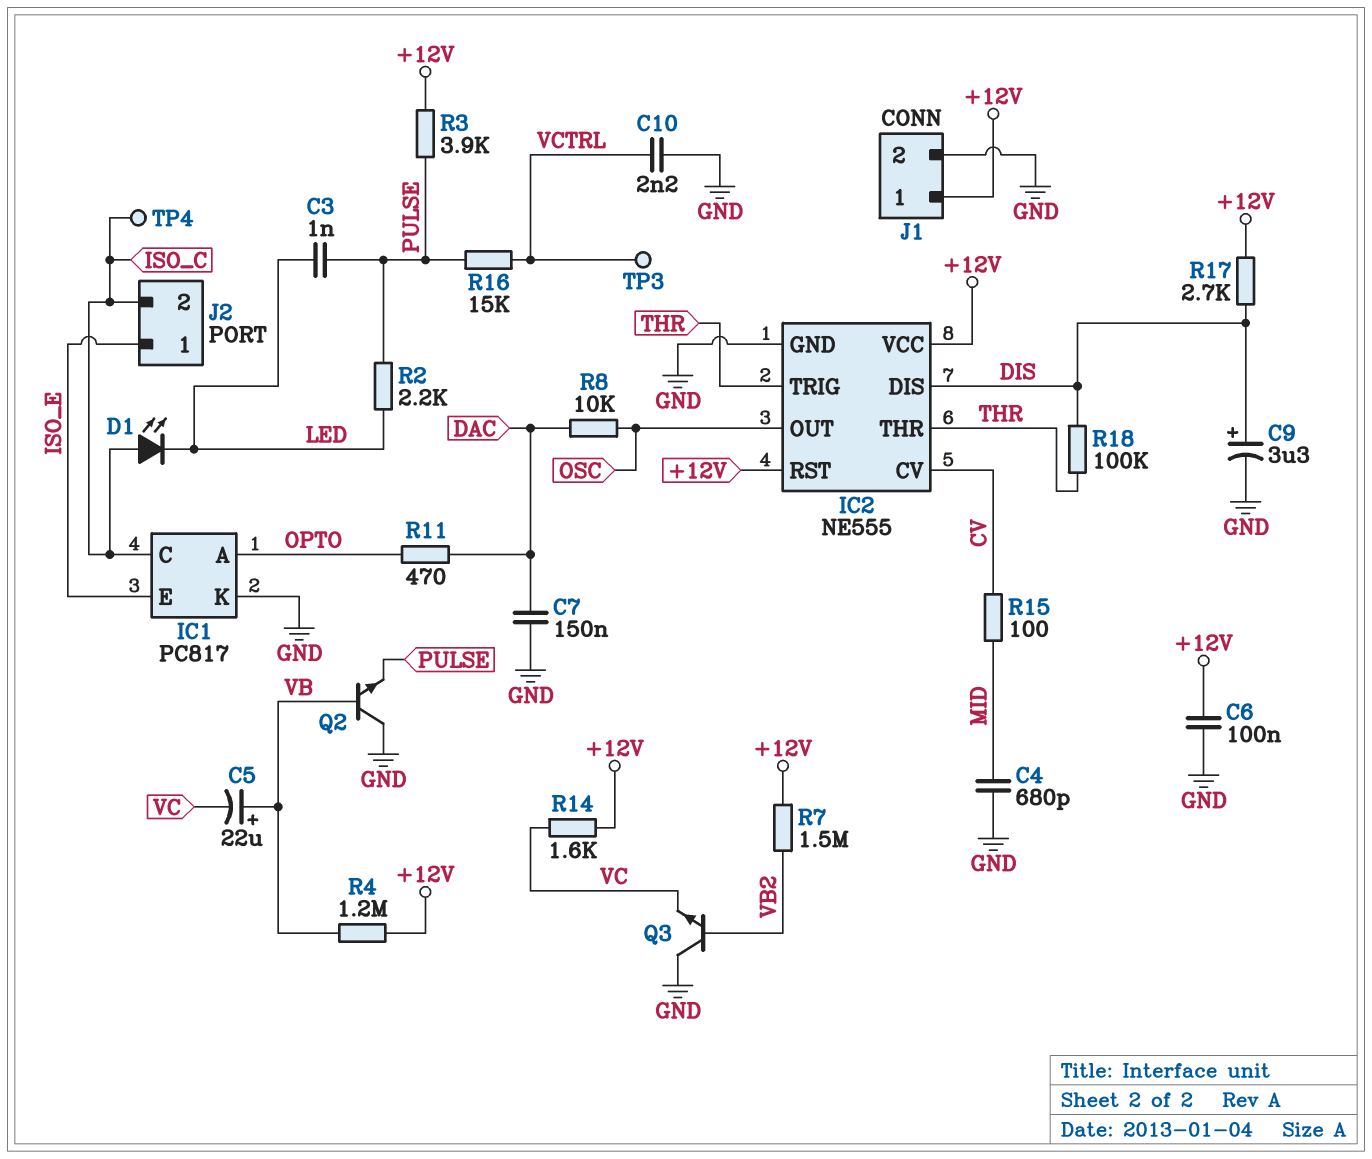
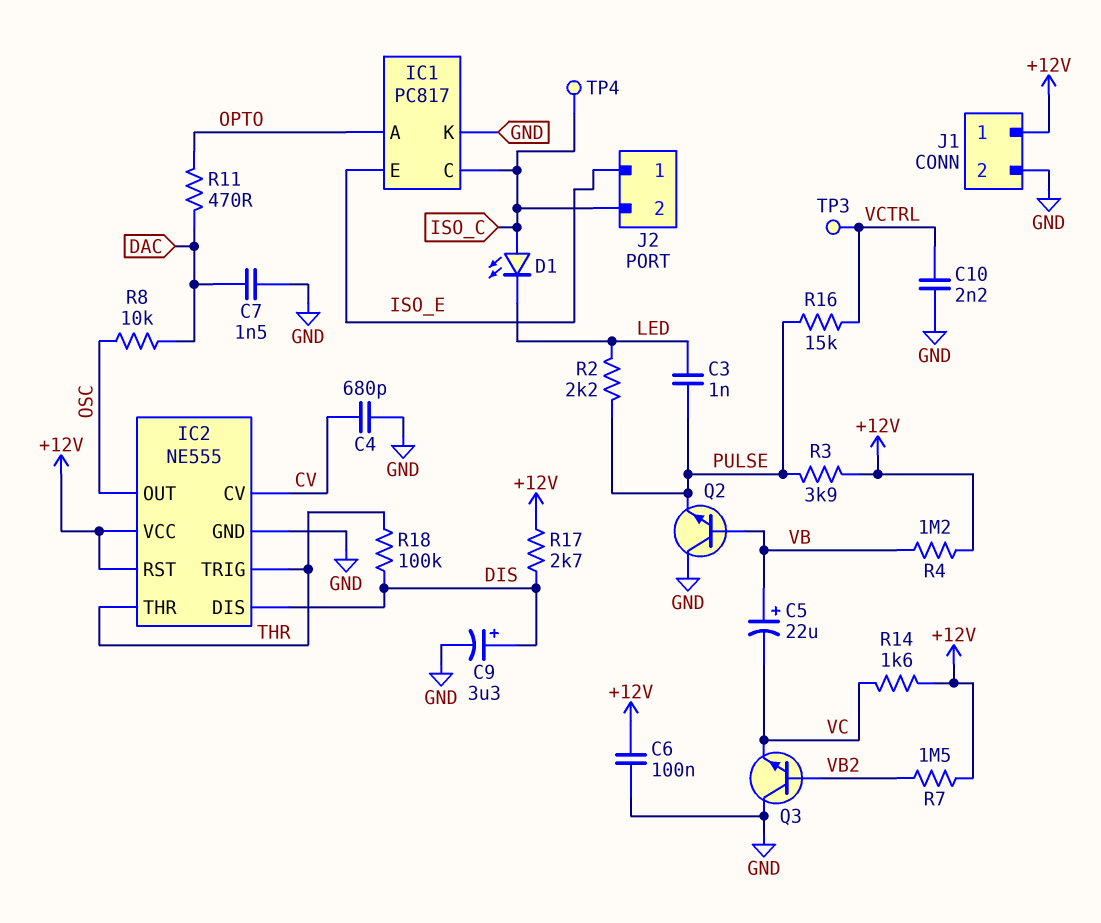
C4: 680pF (GND, MID) -> 680pF (CV, GND)
C7: 150nF (DAC, GND) -> 1.5nF (DAC, GND)
R15: 100 (CV, MID) -> none

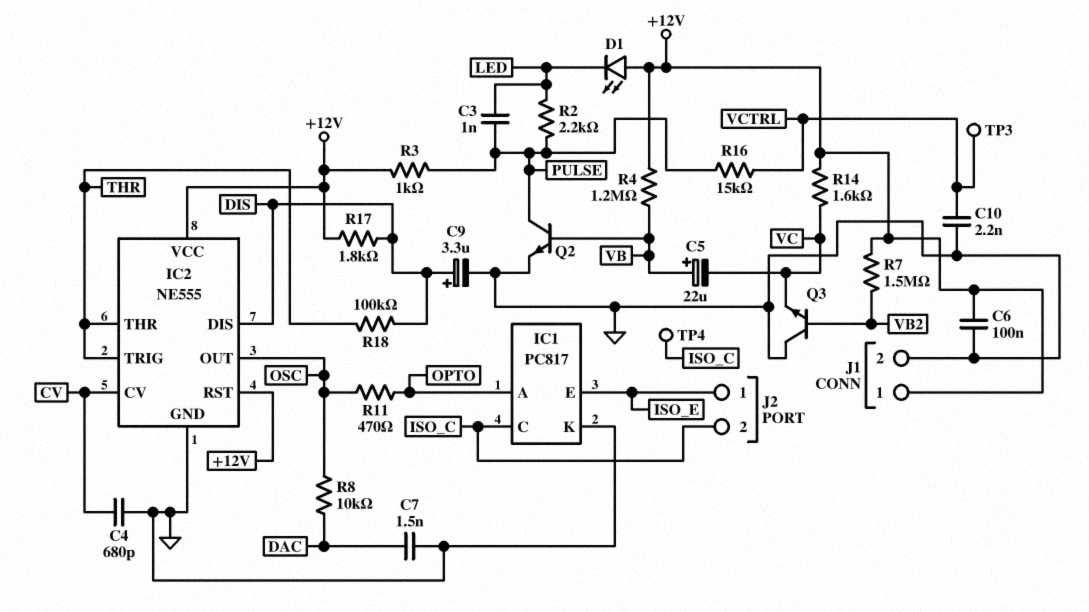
D1: LED (A ISO_C, K LED) -> LED (A +12V, K LED)
Q2: NPN (B VB, C GND, E PULSE) -> NPN (B VB, C PULSE, E GND)
R3: 3.9k (+12V, PULSE) -> 1k (+12V, PULSE)
R11: 470 (DAC, OPTO) -> 470 (OPTO, OSC)
R17: 2.7k (+12V, DIS) -> 1.8k (+12V, DIS)

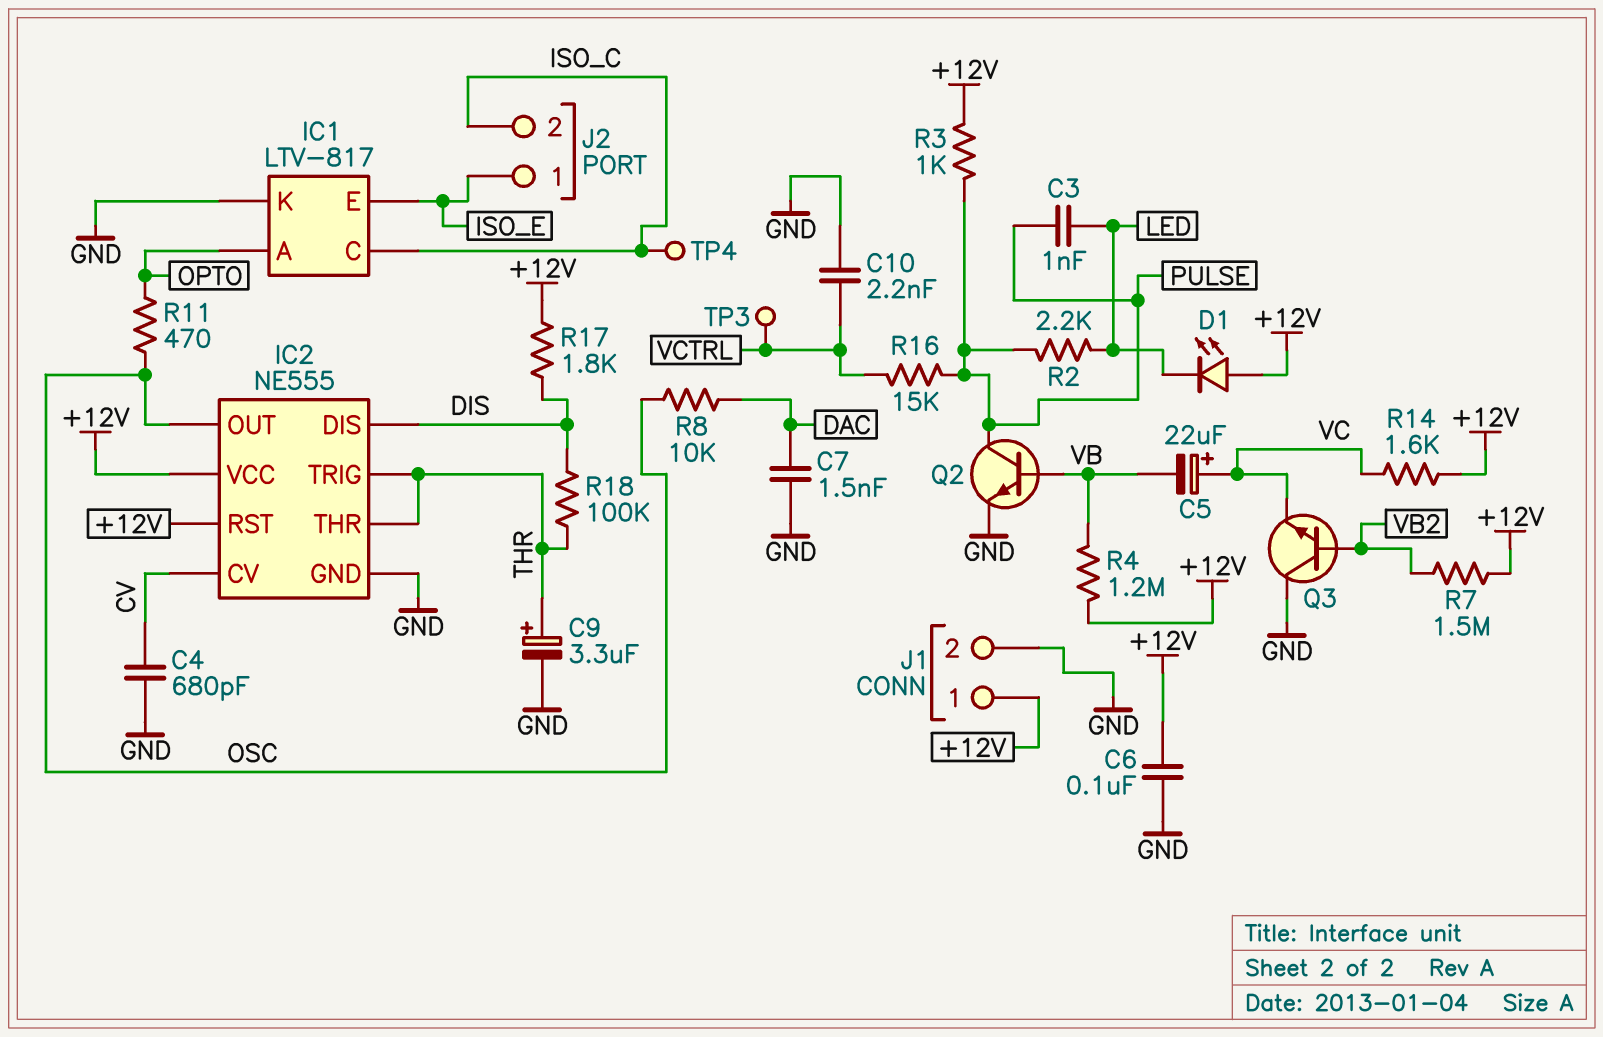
C5: 22uF (plus VB, minus VC) -> 22uF (plus VC, minus VB)
C9: 3.3uF (plus DIS, minus GND) -> 3.3uF (plus THR, minus GND)
IC1: PC817 -> LTV-817

